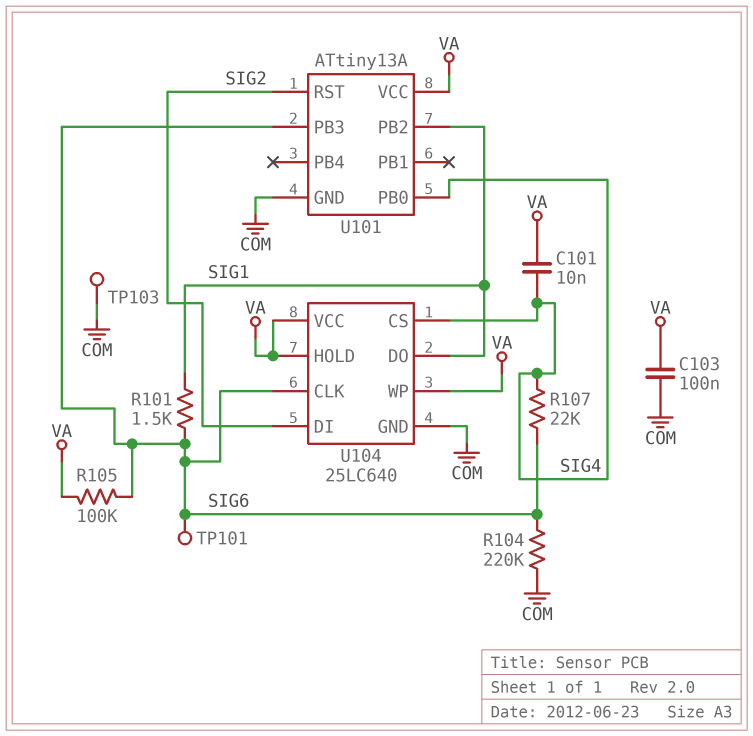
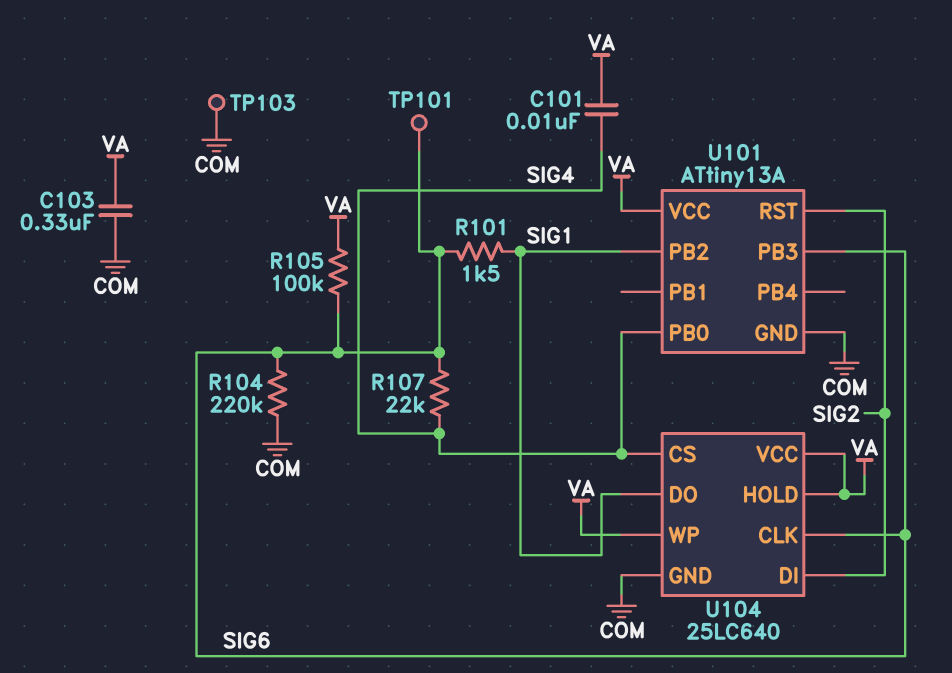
C103: 100nF (COM, VA) -> 330nF (COM, VA)

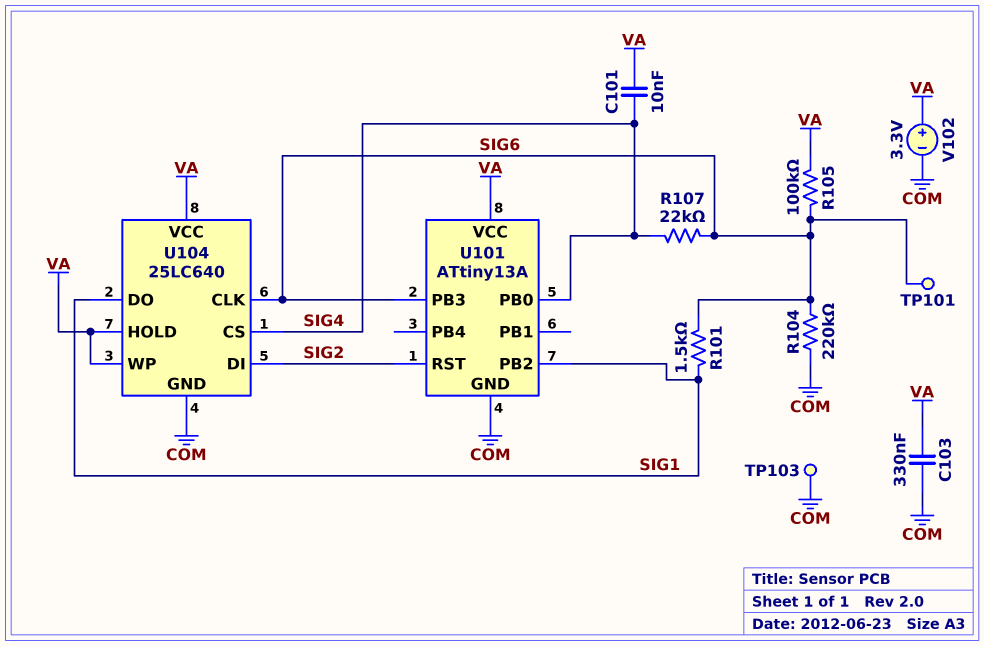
V102: none -> 3.3V (plus VA, minus COM)

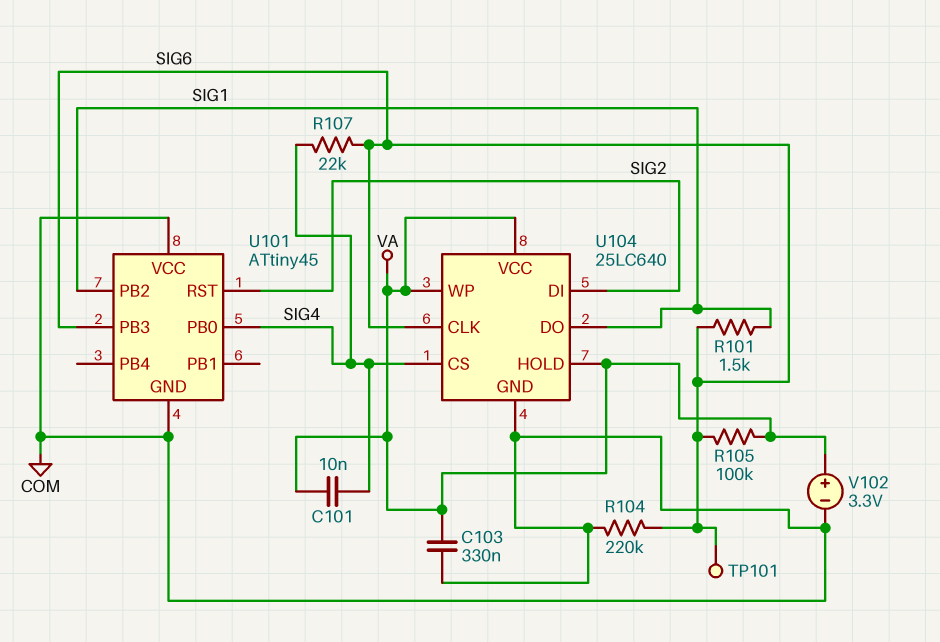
TP103: test point (COM) -> none
U101: ATtiny13A -> ATtiny45
U101 pin VCC: VA -> COM

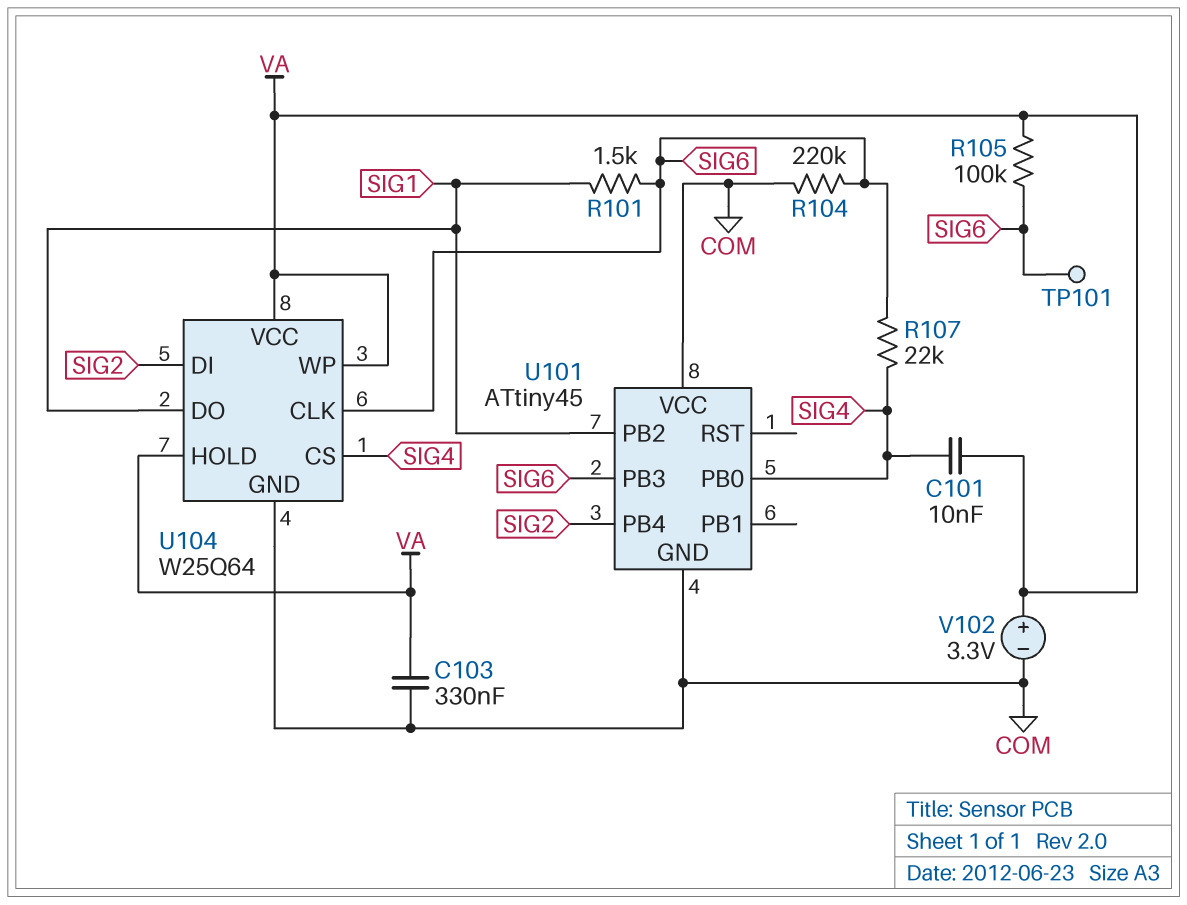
U101 pin PB4: none -> SIG2
U101 pin RST: SIG2 -> none
U104: 25LC640 -> W25Q64

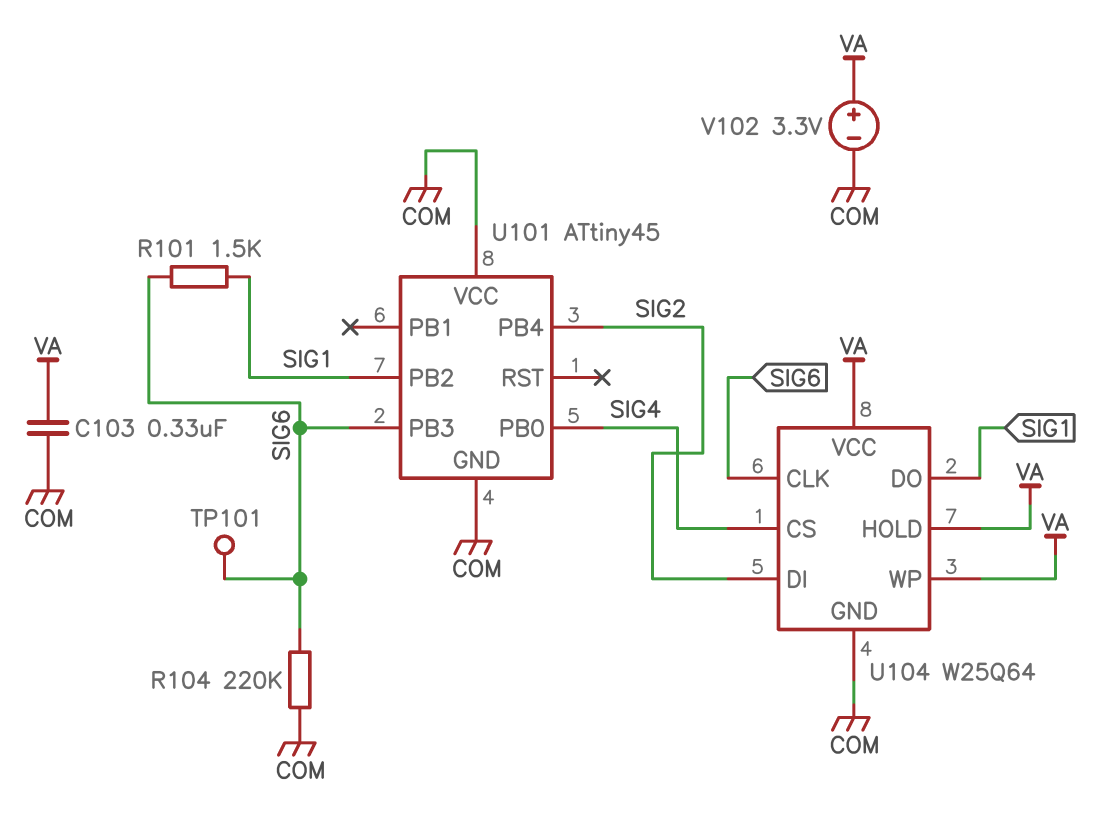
C101: 10nF (SIG4, VA) -> none
R105: 100k (SIG6, VA) -> none
R107: 22k (SIG4, SIG6) -> none

